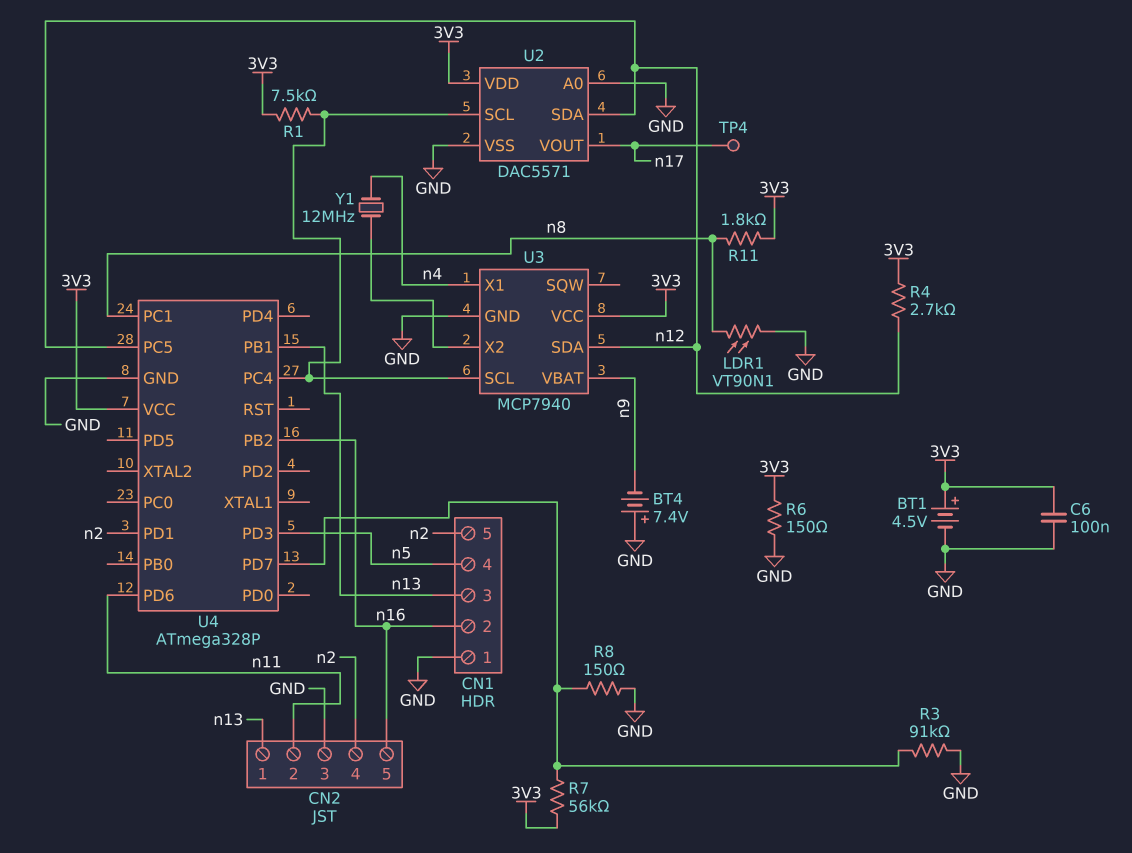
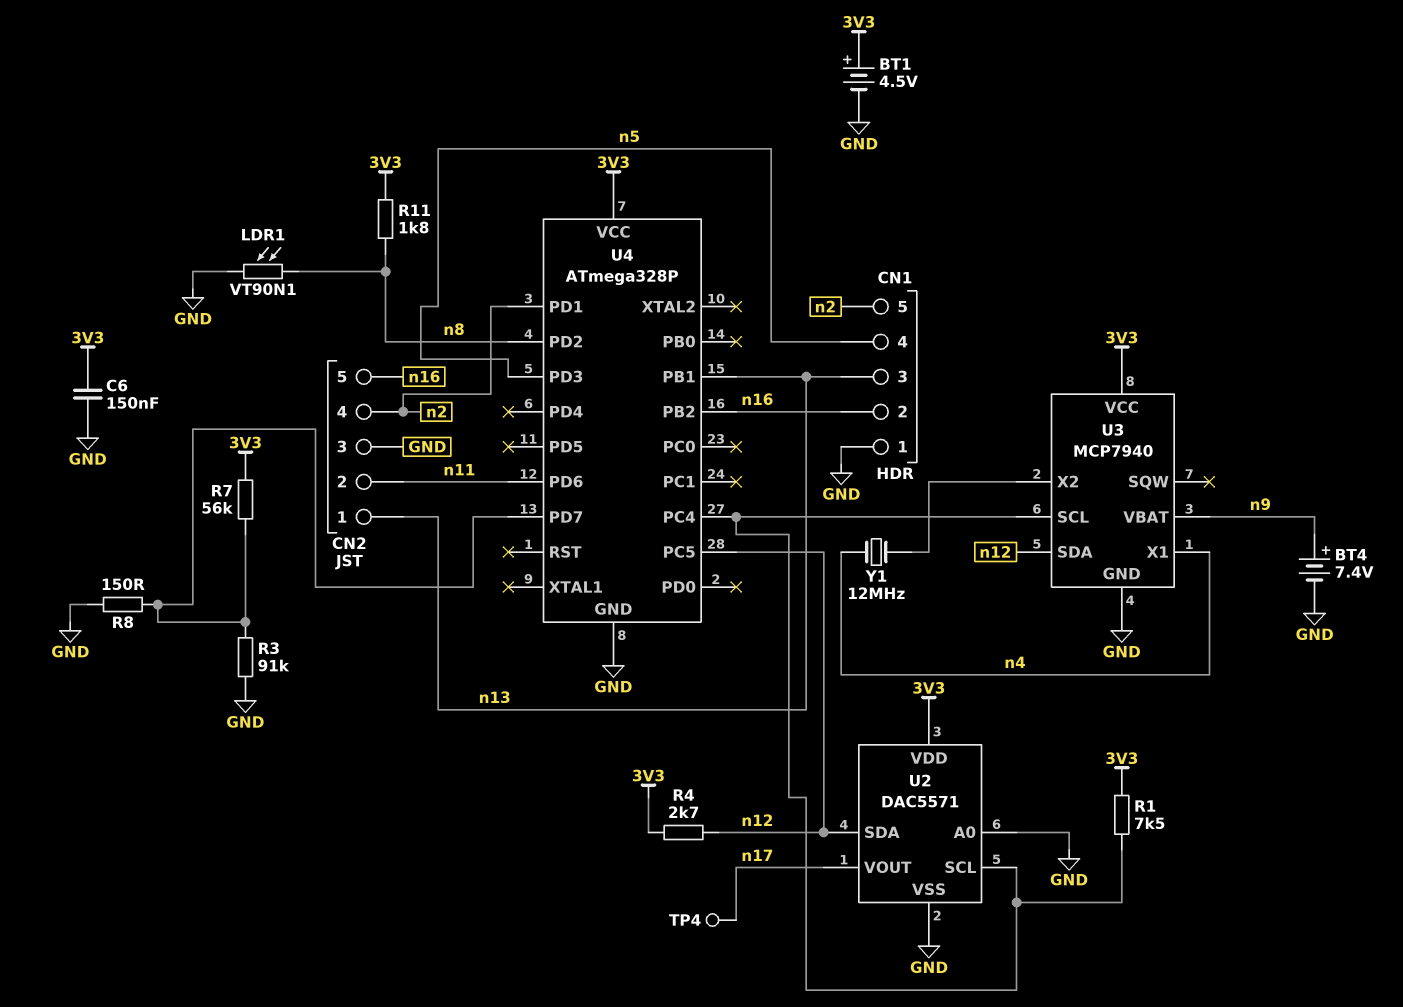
BT4: 7.4V (plus GND, minus n9) -> 7.4V (plus n9, minus GND)
C6: 100nF (3V3, GND) -> 150nF (3V3, GND)
R6: 150 (3V3, GND) -> none
U4 pin PC1: n8 -> none
U4 pin PD2: none -> n8

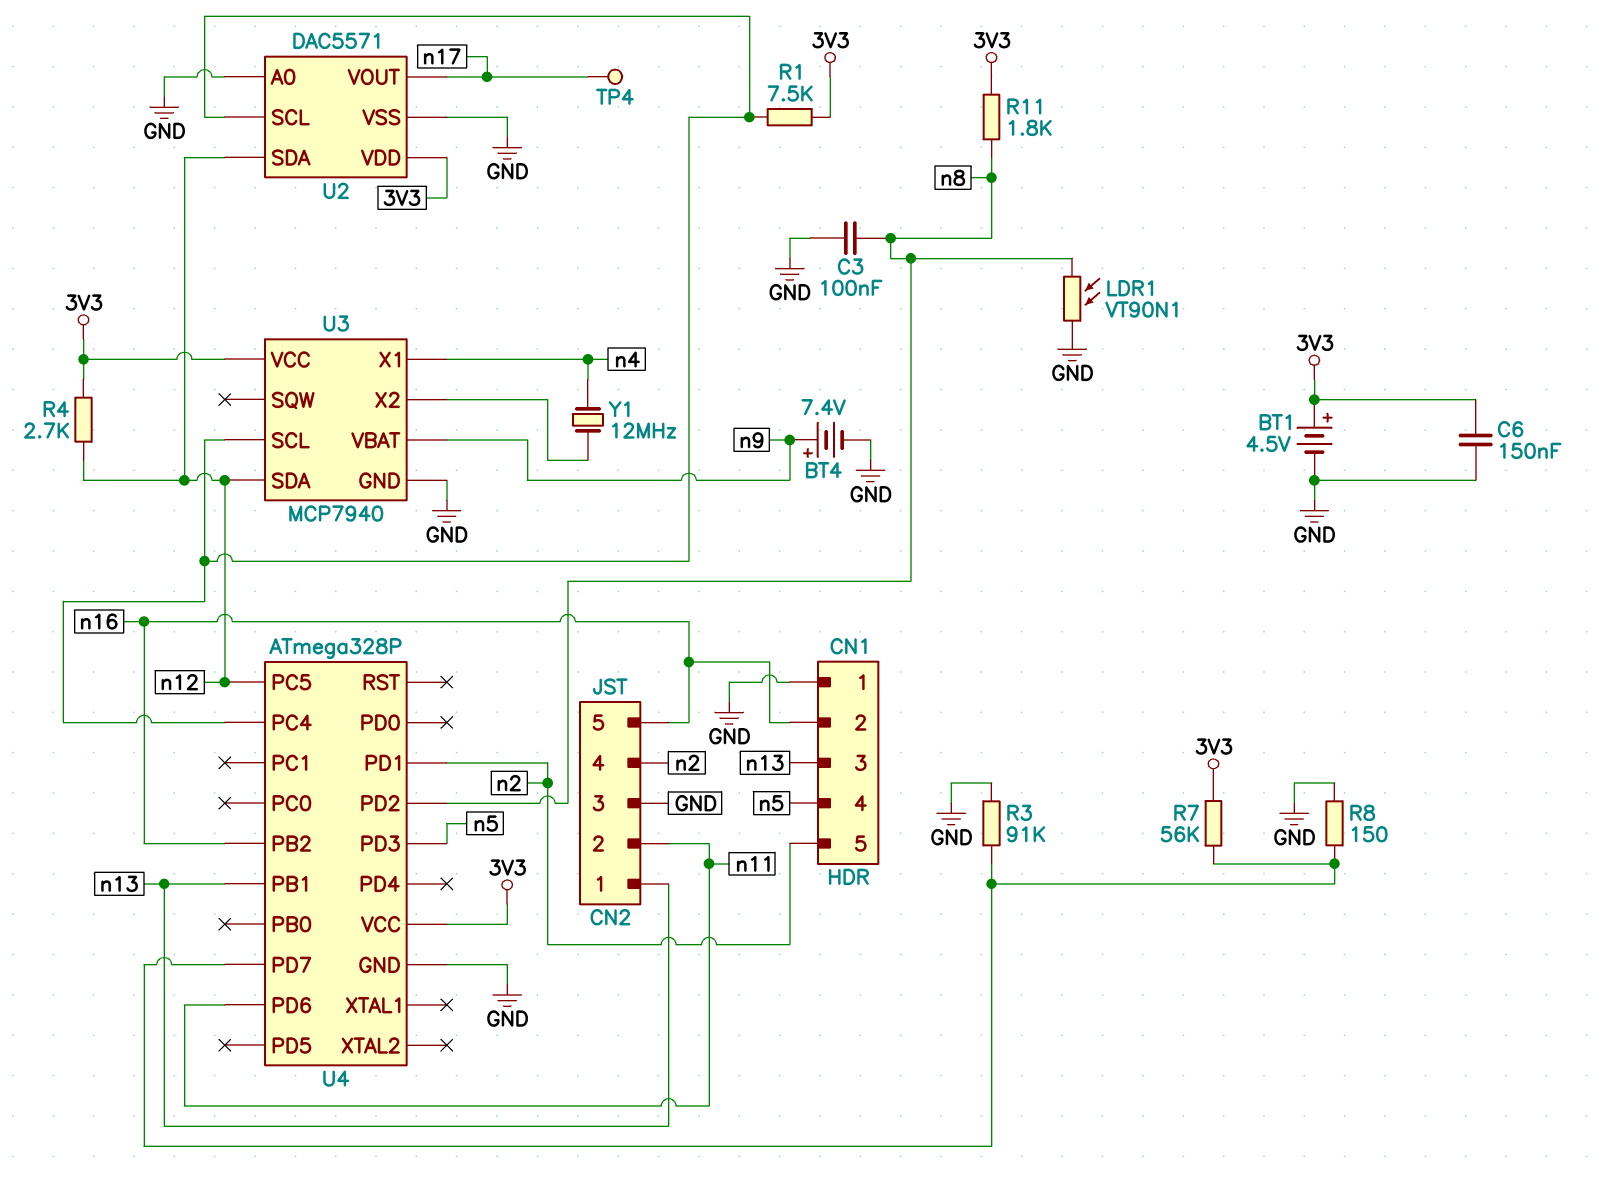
C3: none -> 100nF (GND, n8)

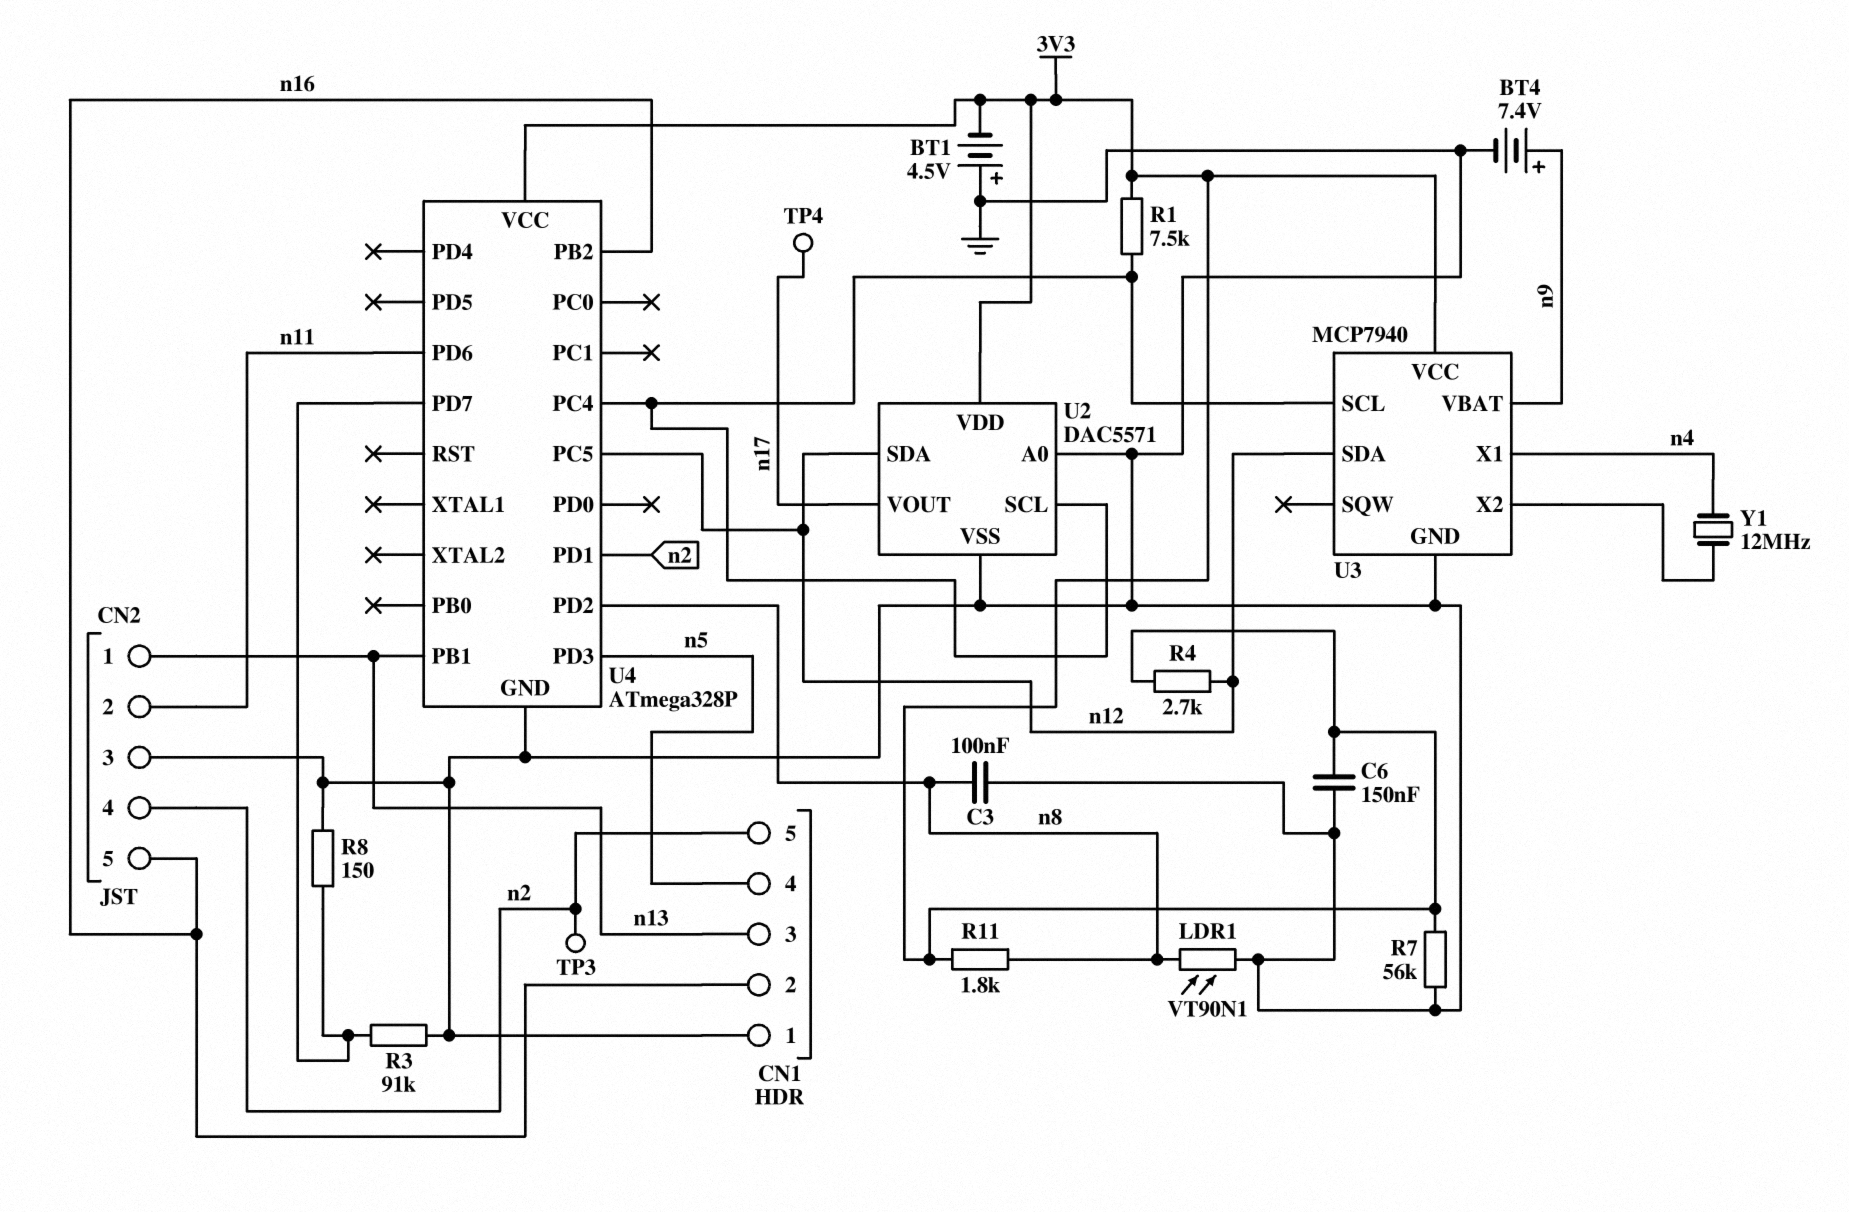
BT1: 4.5V (plus 3V3, minus GND) -> 4.5V (plus GND, minus 3V3)
R7: 56k (3V3, U4/PD7) -> 56k (3V3, GND)
TP3: none -> test point (n2)

